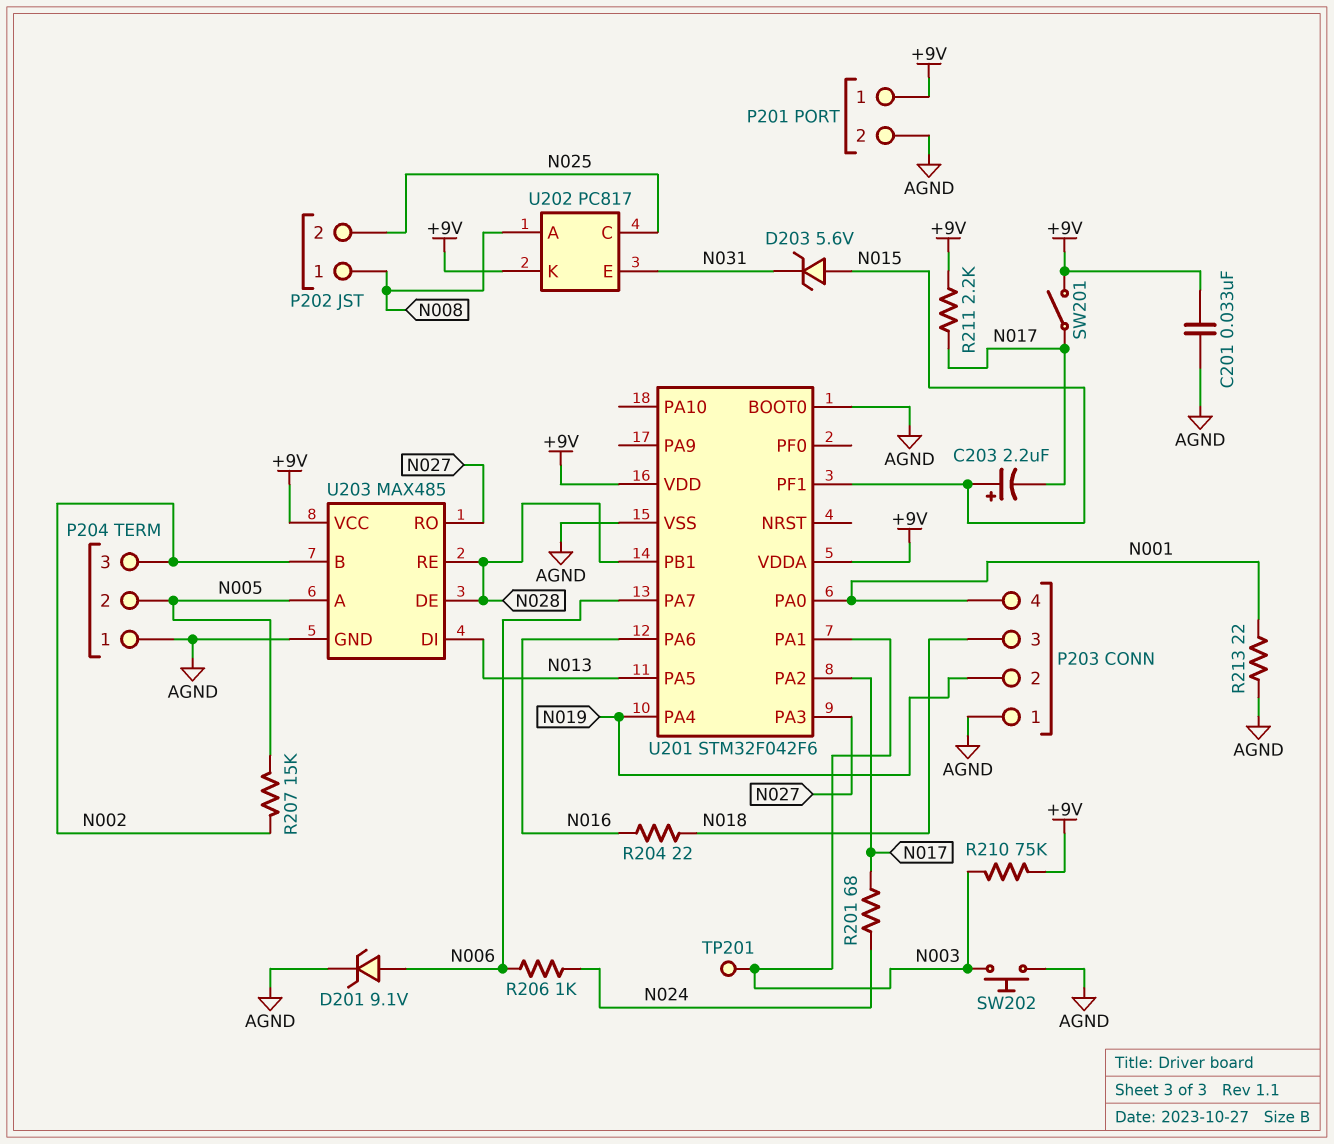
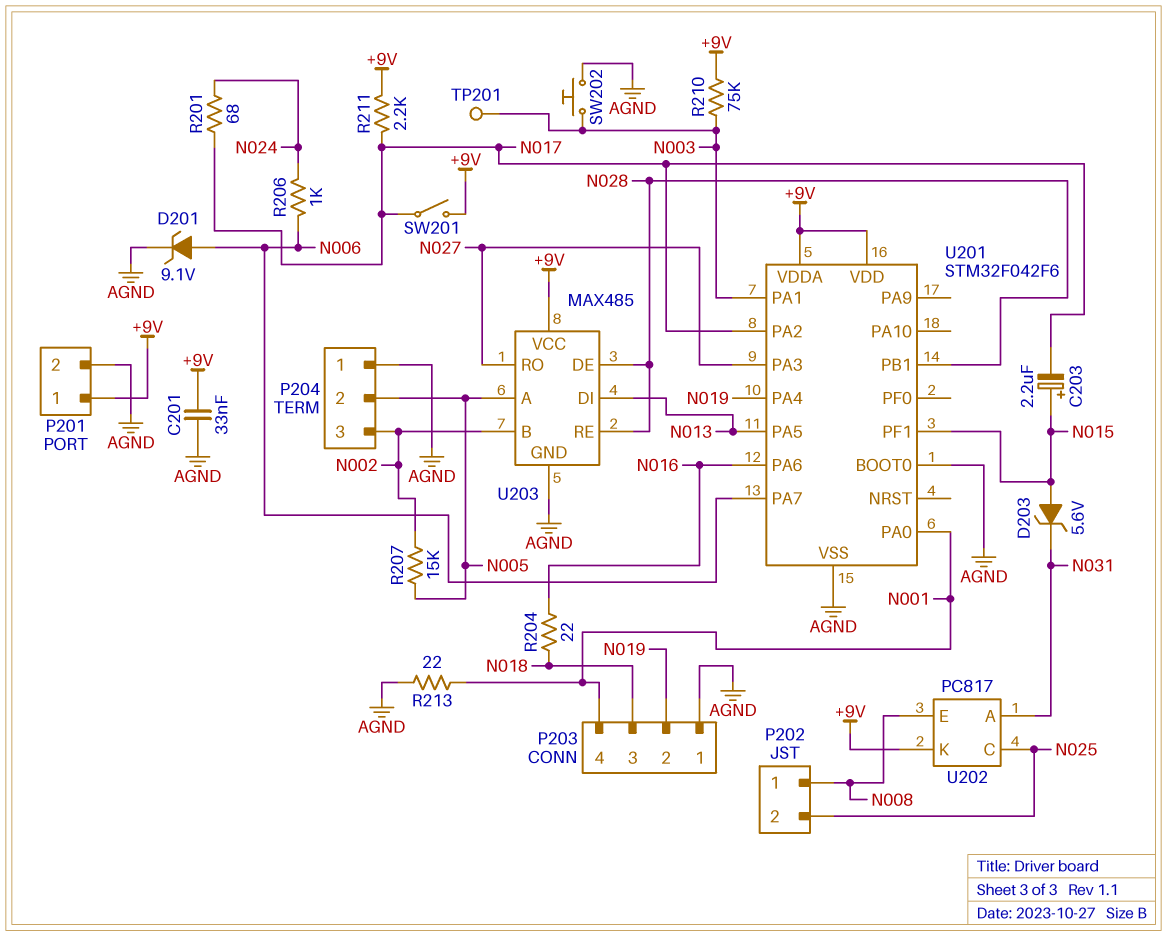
U202 pin A: N008 -> N031
U202 pin E: N031 -> N008

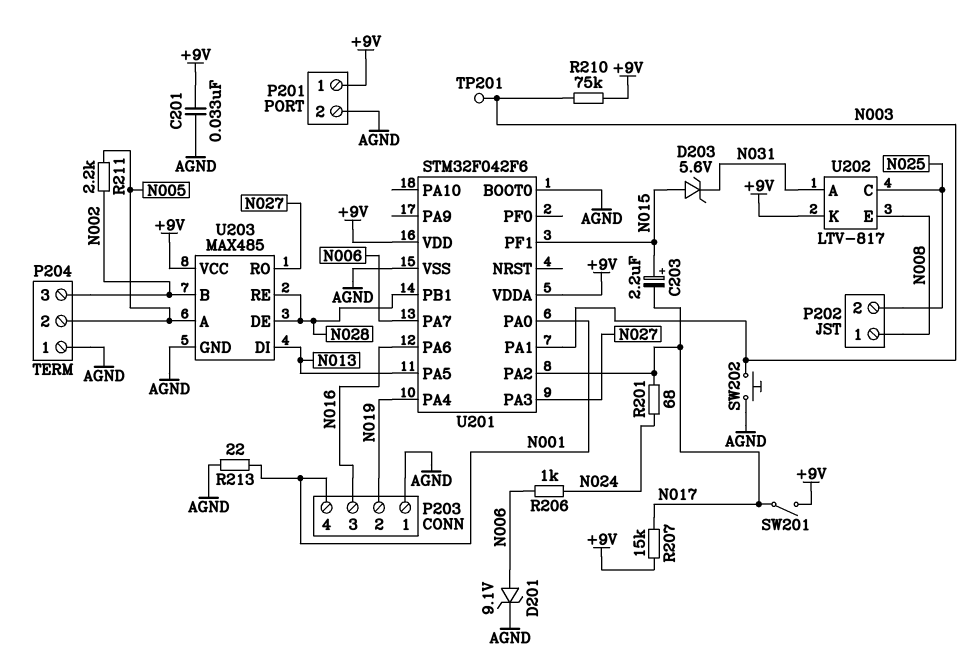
P203 pin 3: N018 -> N016
R204: 22 (N016, N018) -> none
R207: 15k (N002, N005) -> 15k (+9V, N017)
R211: 2.2k (+9V, N017) -> 2.2k (N002, N005)
U202: PC817 -> LTV-817

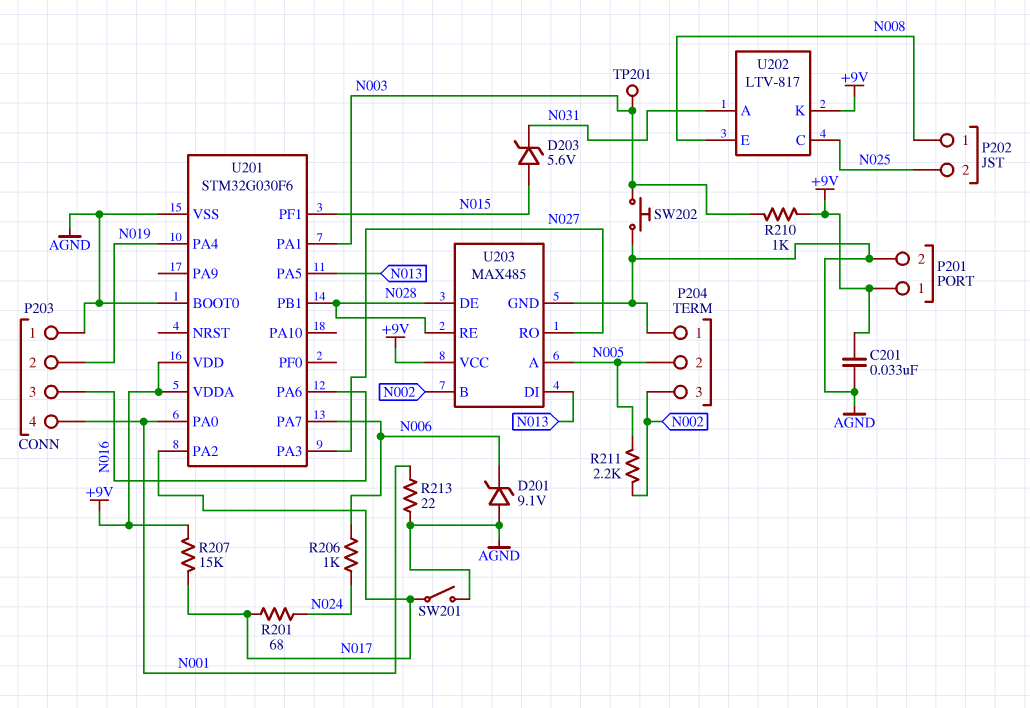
C203: 2.2uF (plus N015, minus N017) -> none
D201: zener 9.1V (A N006, K AGND) -> zener 9.1V (A AGND, K N006)
R210: 75k (+9V, N003) -> 1k (+9V, N003)
SW201: switch (+9V, N017) -> switch (AGND, N017)
U201: STM32F042F6 -> STM32G030F6

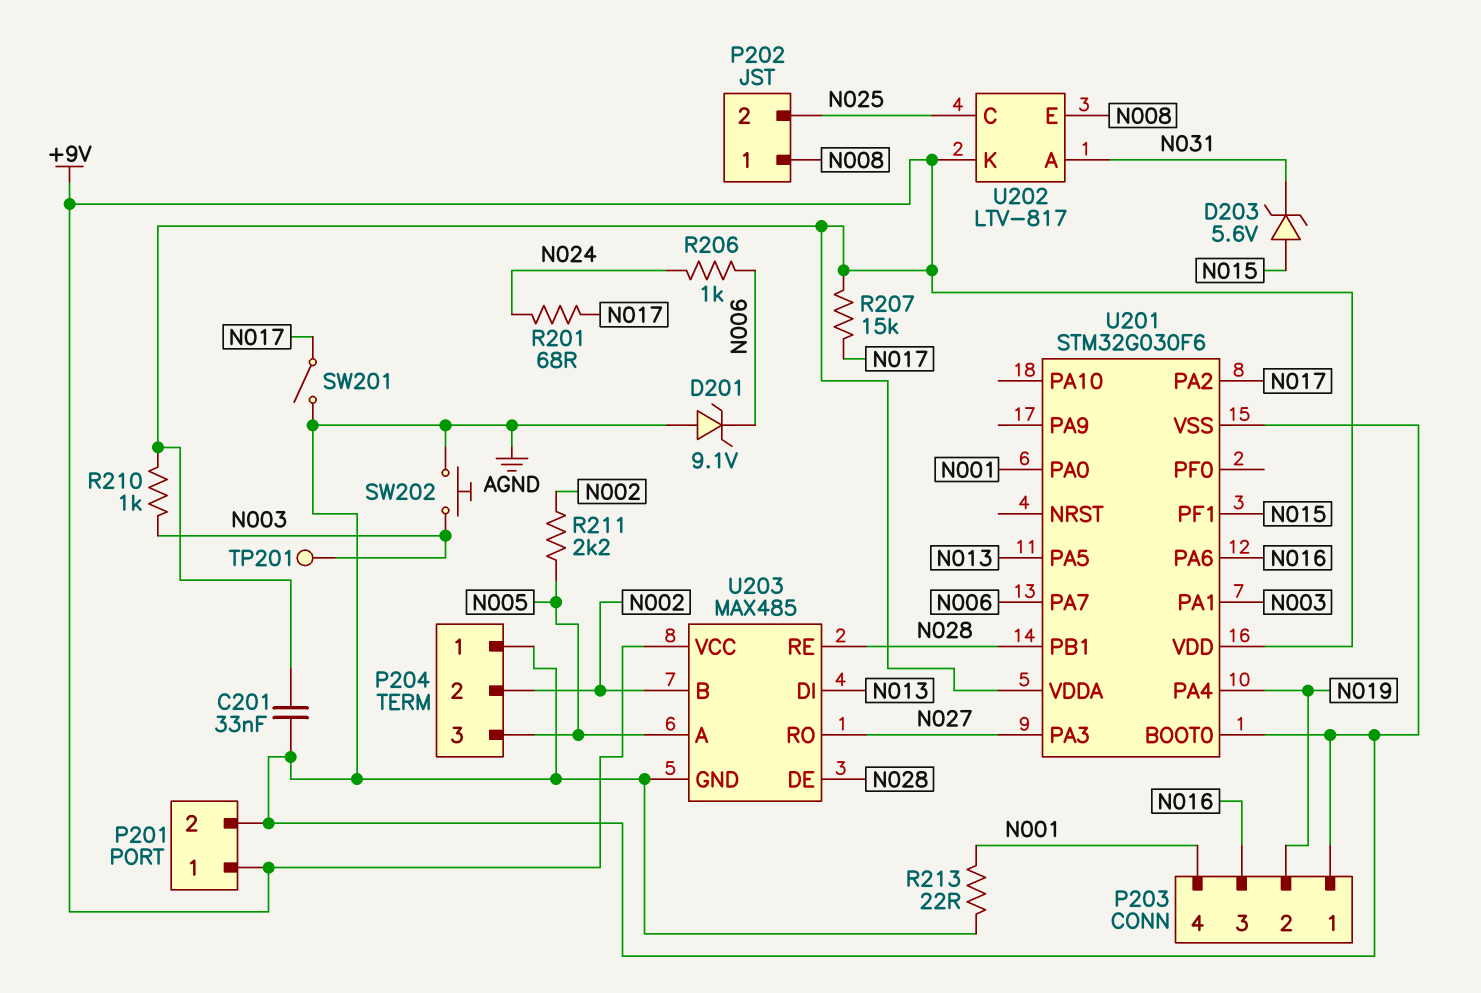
P204 pin 2: N005 -> N002
P204 pin 3: N002 -> N005

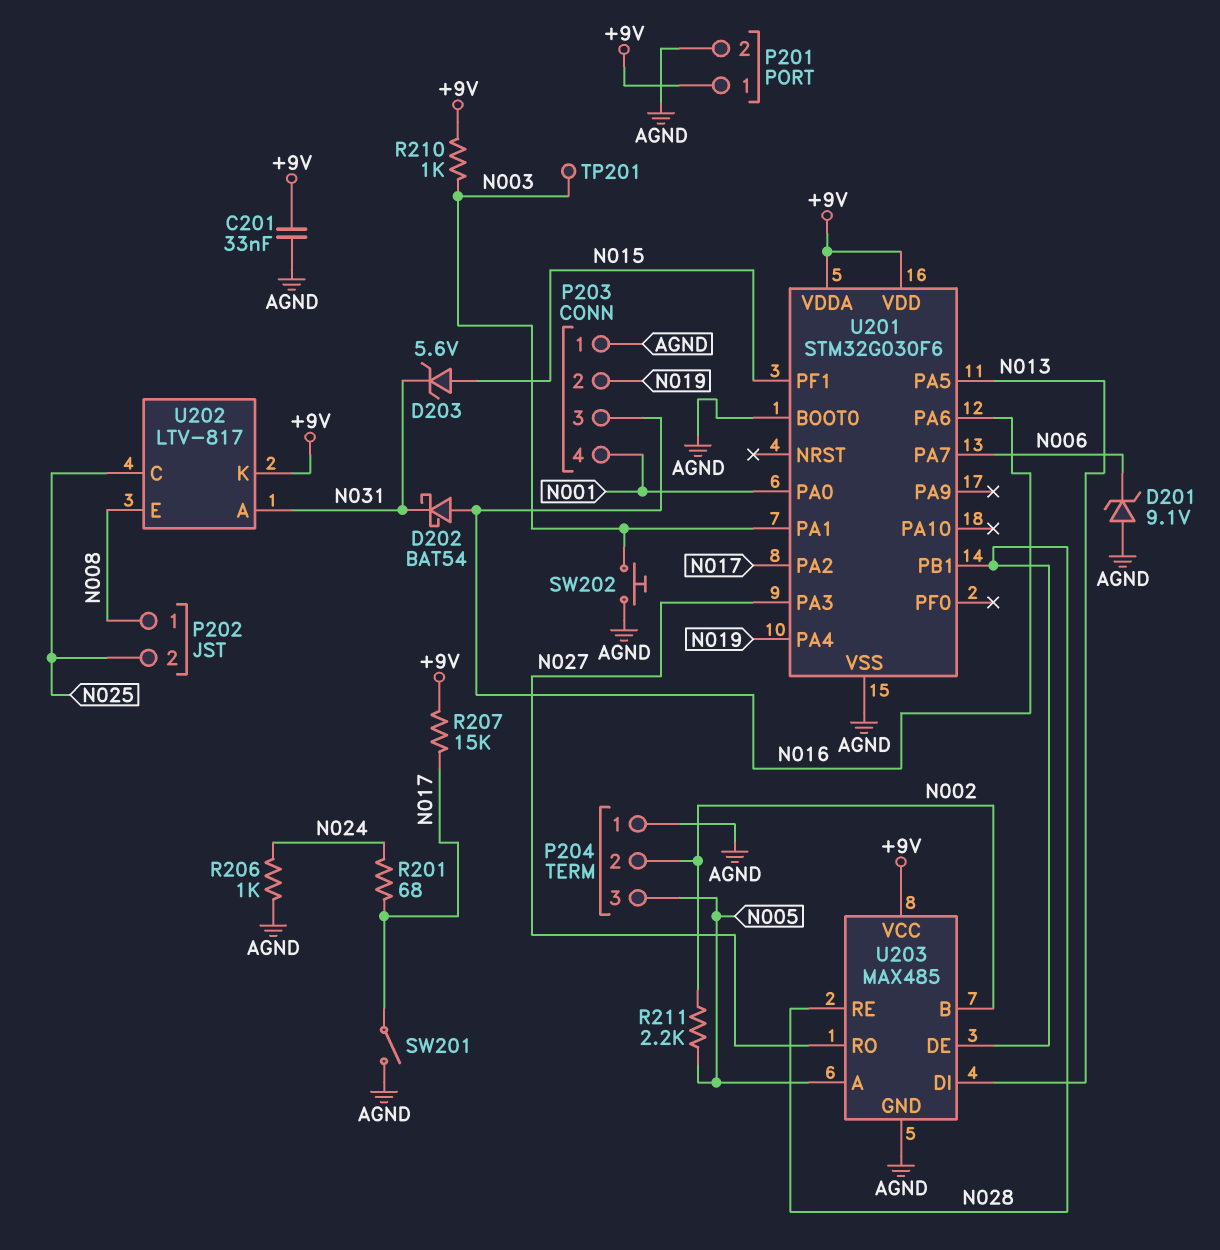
D202: none -> schottky BAT54 (A N016, K N031)
R206: 1k (N006, N024) -> 1k (AGND, N024)
R213: 22 (AGND, N001) -> none

